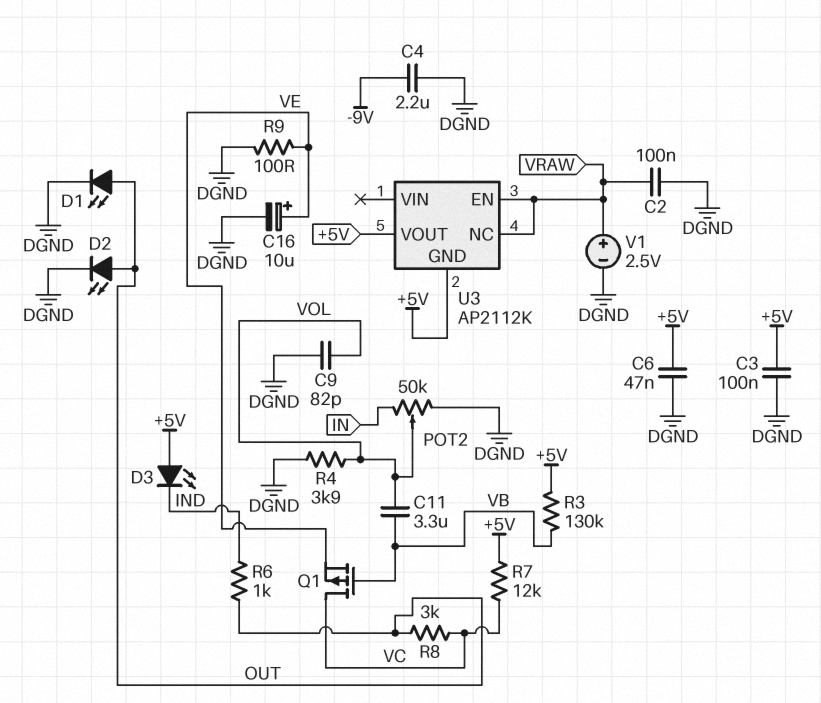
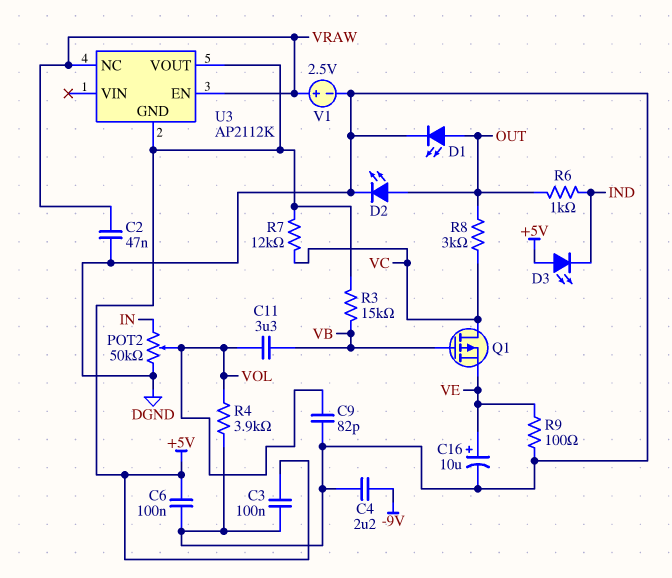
C2: 100nF (DGND, VRAW) -> 47nF (DGND, VRAW)
C6: 47nF (+5V, DGND) -> 100nF (+5V, DGND)
R3: 130k (+5V, VB) -> 15k (+5V, VB)

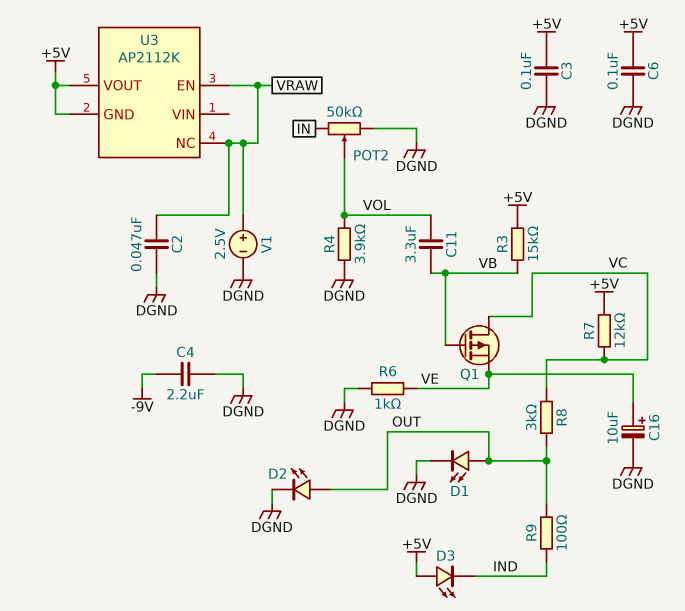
C9: 82pF (DGND, VOL) -> none
R6: 1k (IND, OUT) -> 1k (DGND, VE)
R9: 100 (DGND, VE) -> 100 (IND, OUT)

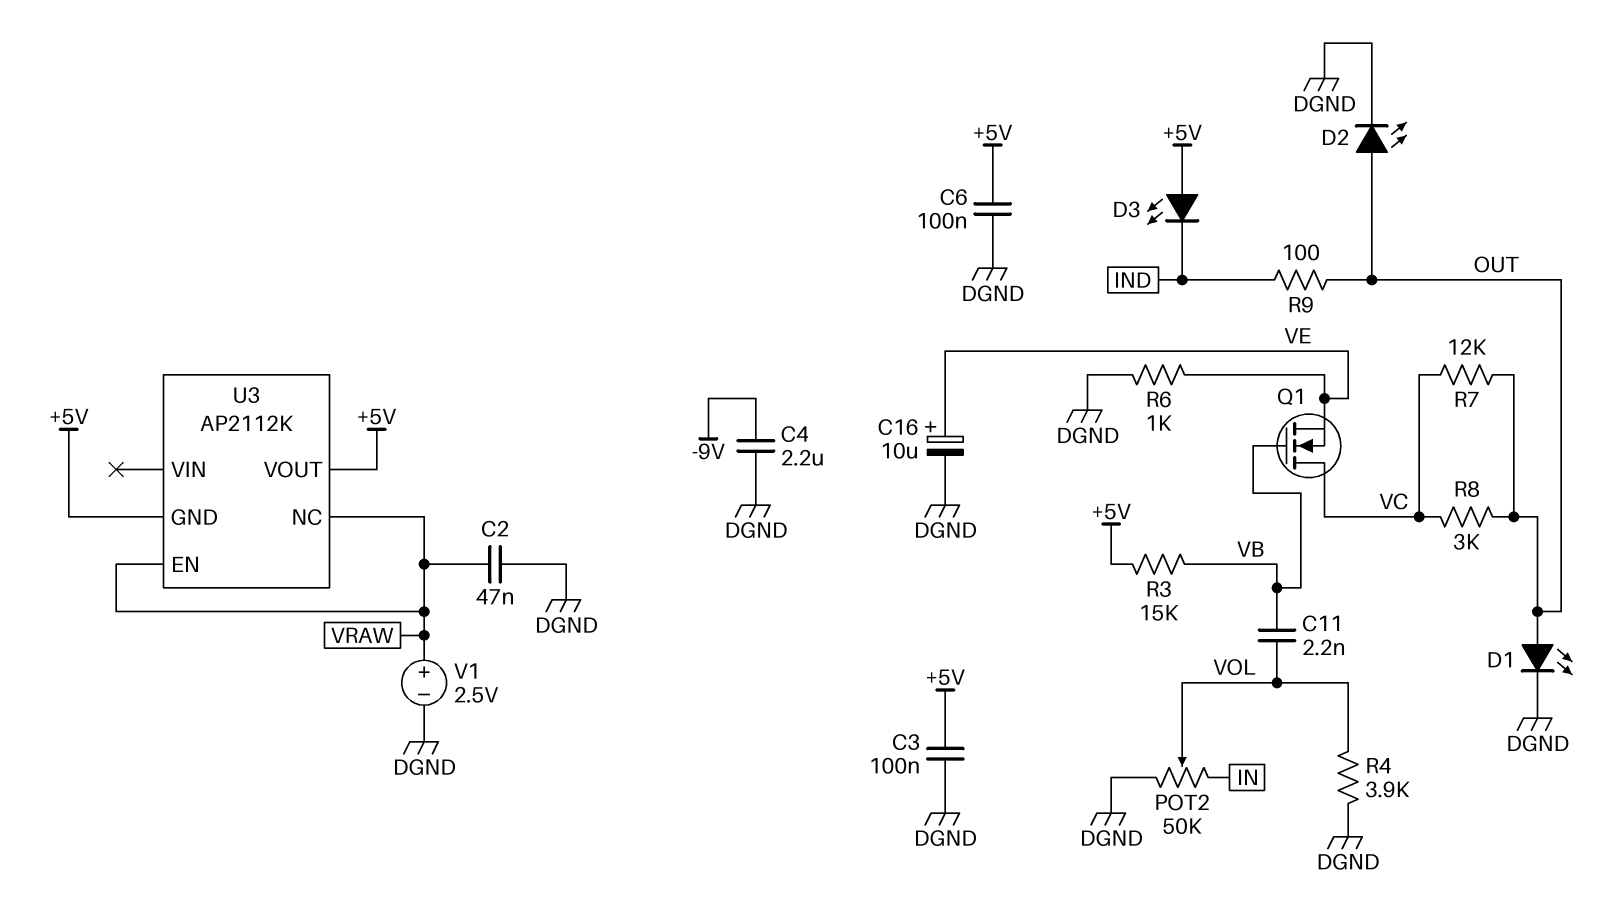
C11: 3.3uF (VB, VOL) -> 2.2nF (VB, VOL)
Q1: PMOS (G VB, D VC, S VE) -> NMOS (G VB, D VC, S VE)
R7: 12k (+5V, VC) -> 12k (OUT, VC)

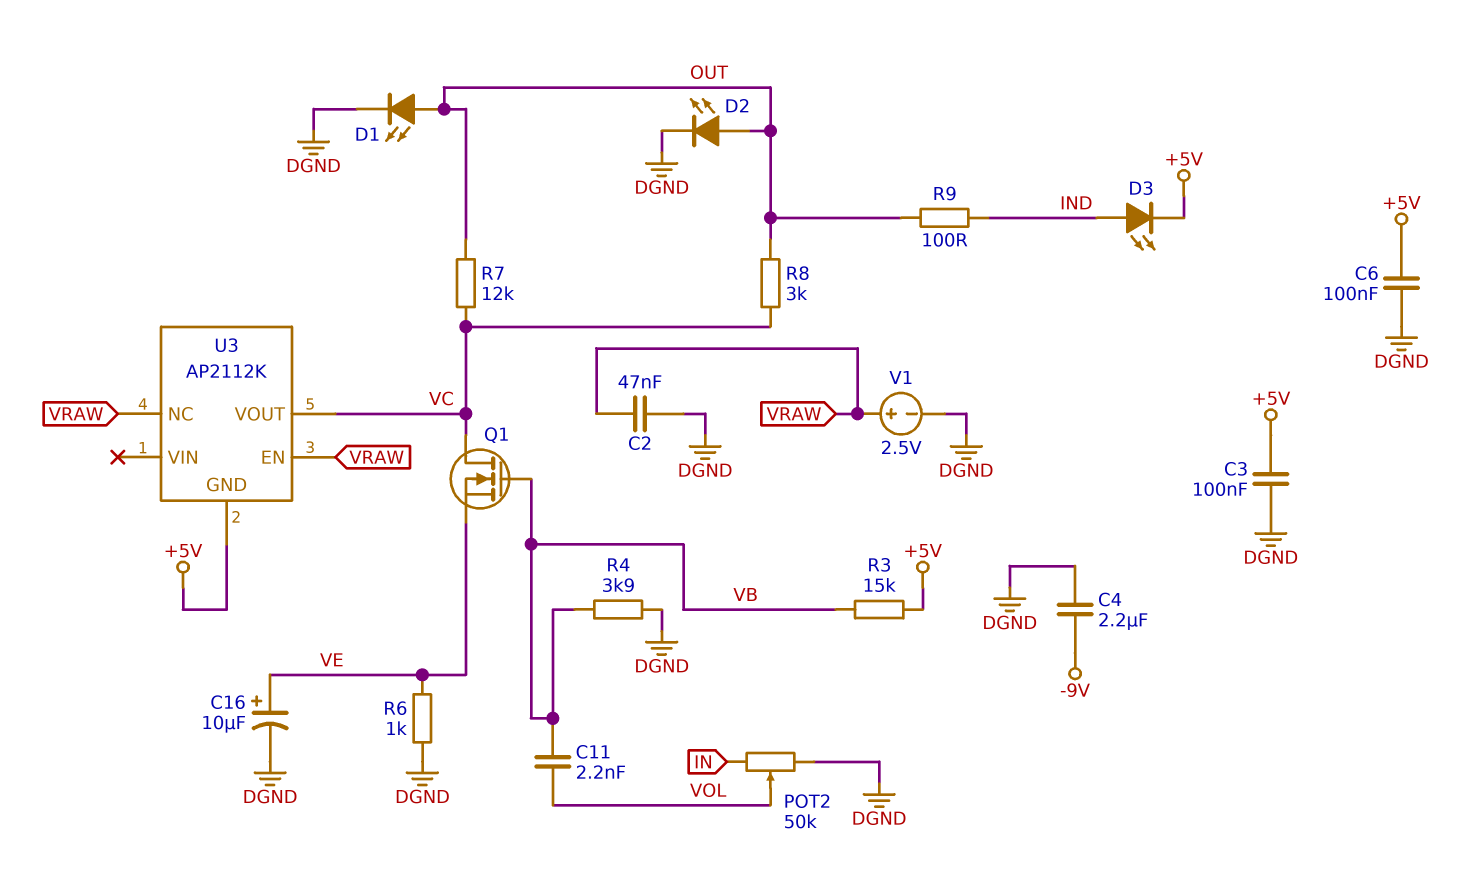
D3: LED (A +5V, K IND) -> LED (A IND, K +5V)
R4: 3.9k (DGND, VOL) -> 3.9k (DGND, VB)
U3 pin VOUT: +5V -> VC

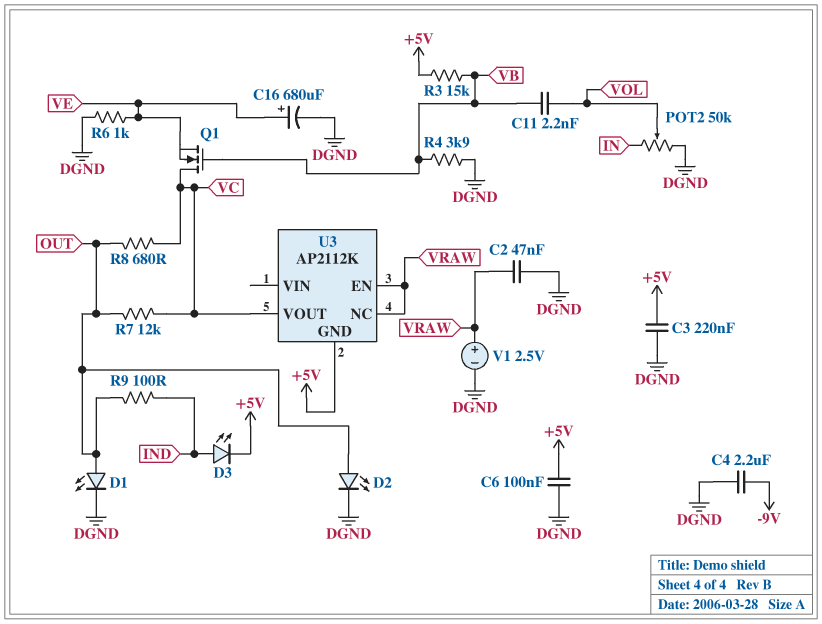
C3: 100nF (+5V, DGND) -> 220nF (+5V, DGND)
C16: 10uF (plus VE, minus DGND) -> 680uF (plus VE, minus DGND)
R8: 3k (OUT, VC) -> 680 (OUT, VC)

